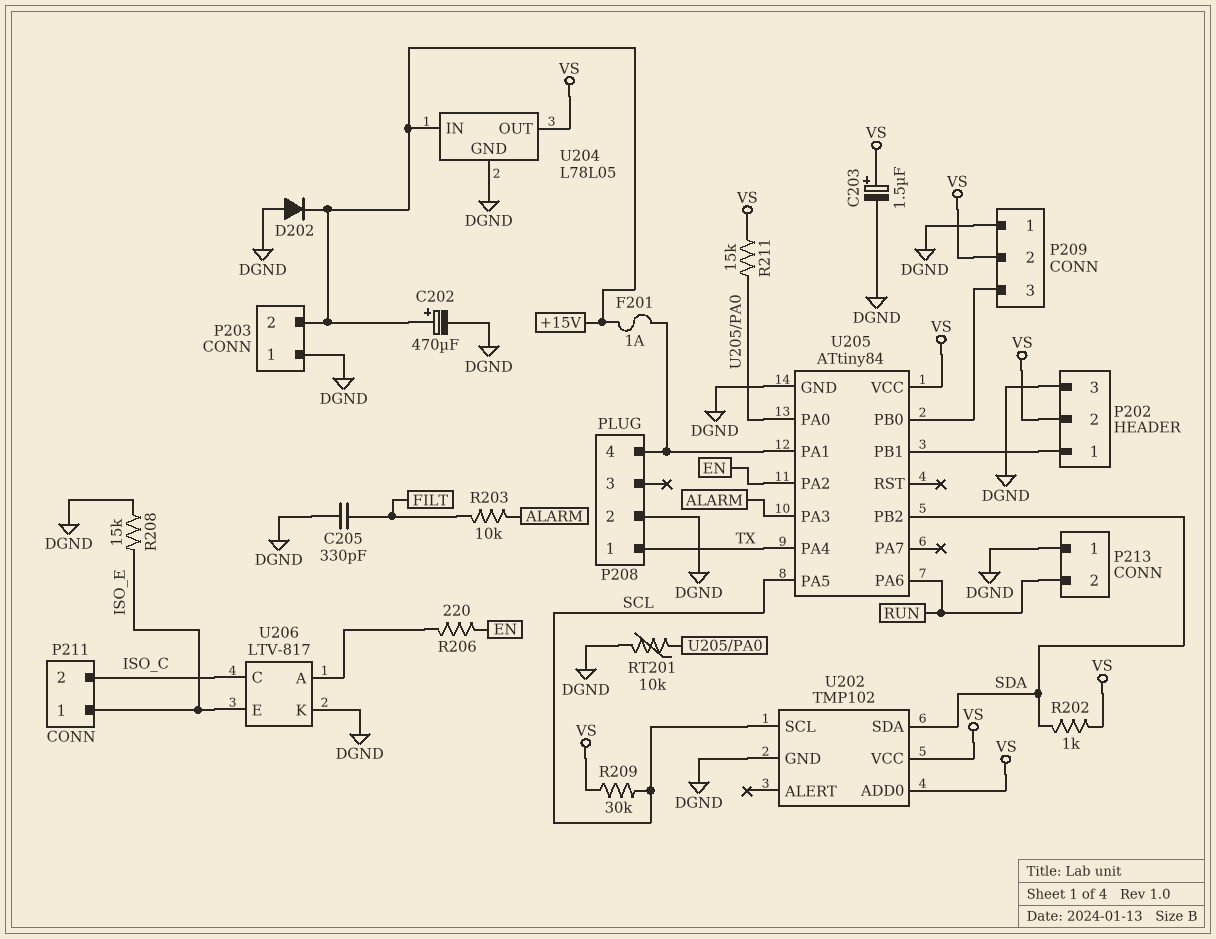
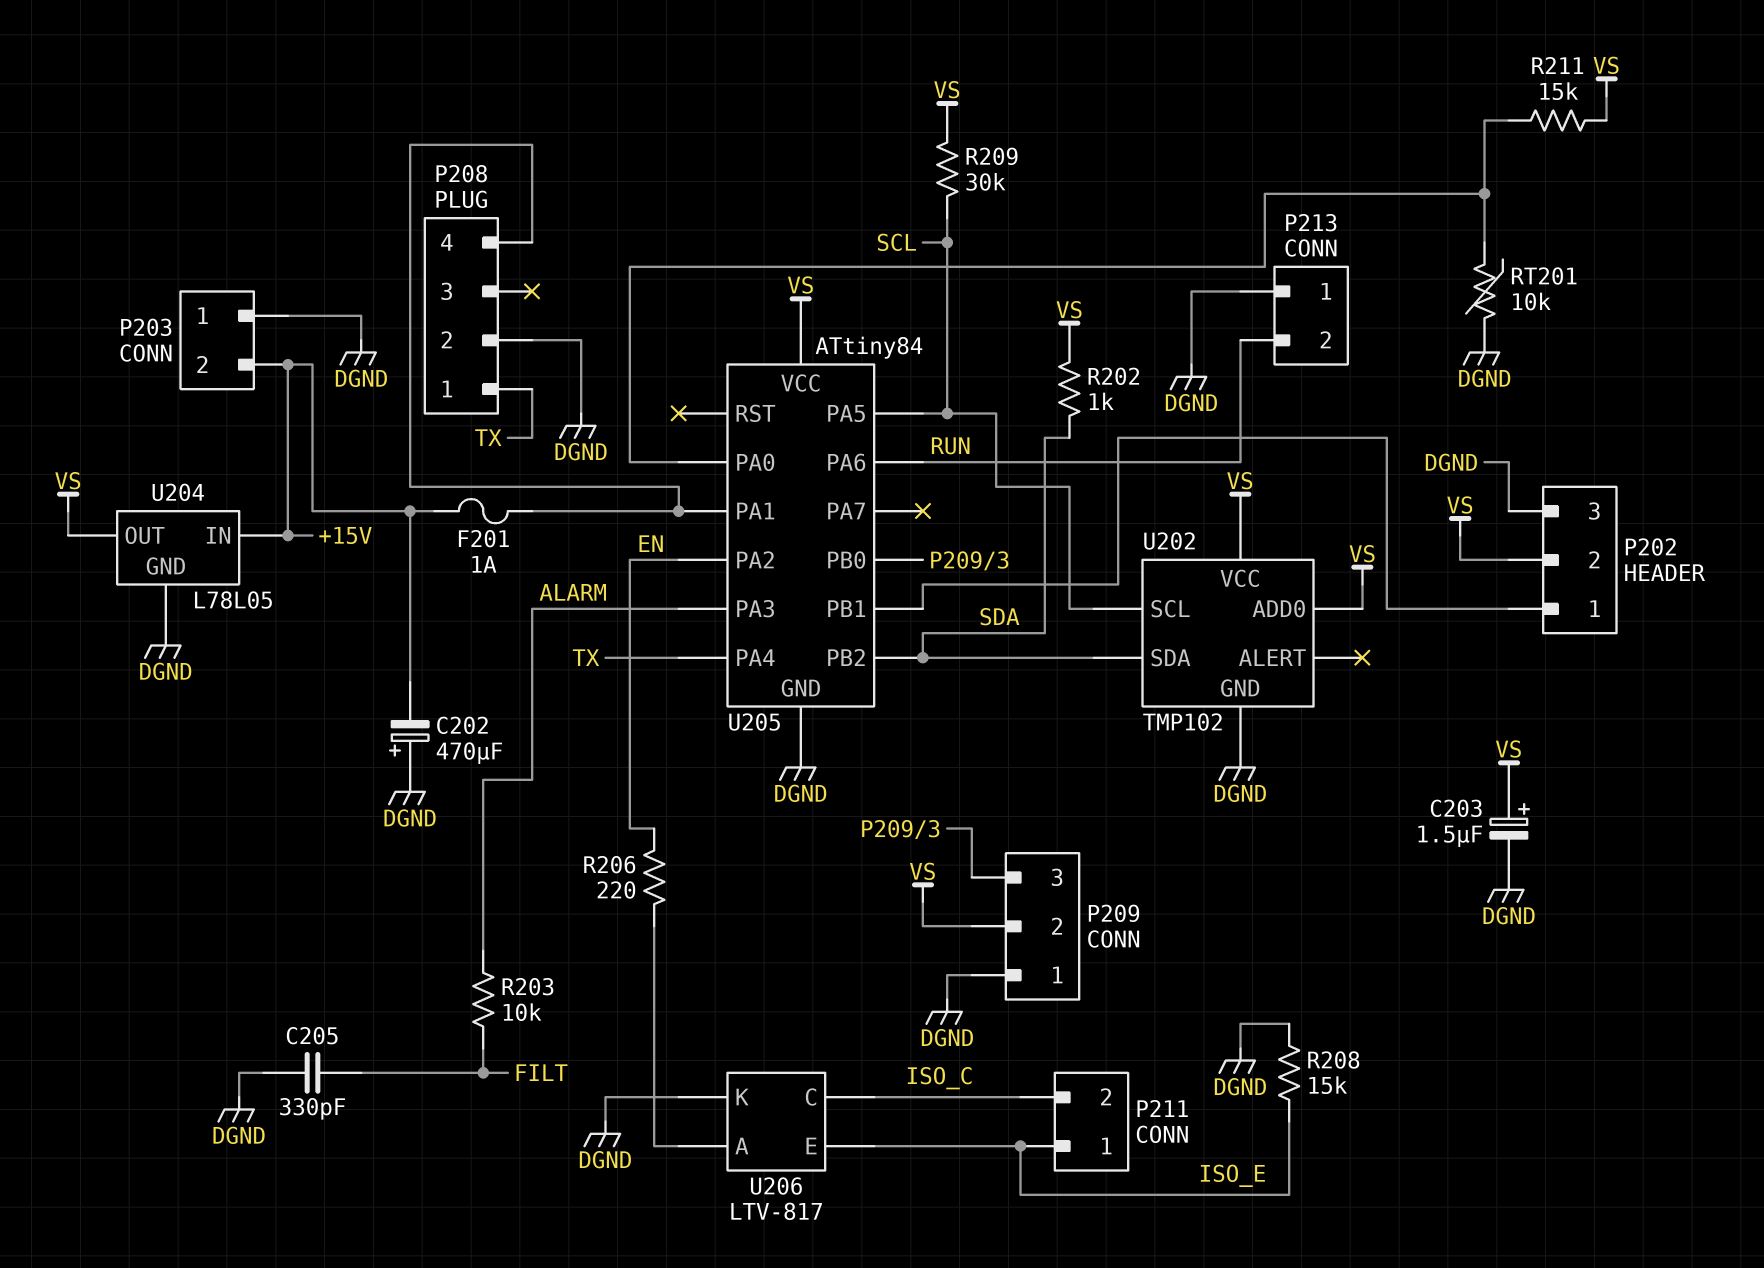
C202: 470uF (plus +15V, minus DGND) -> 470uF (plus DGND, minus +15V)
D202: diode (A DGND, K +15V) -> none

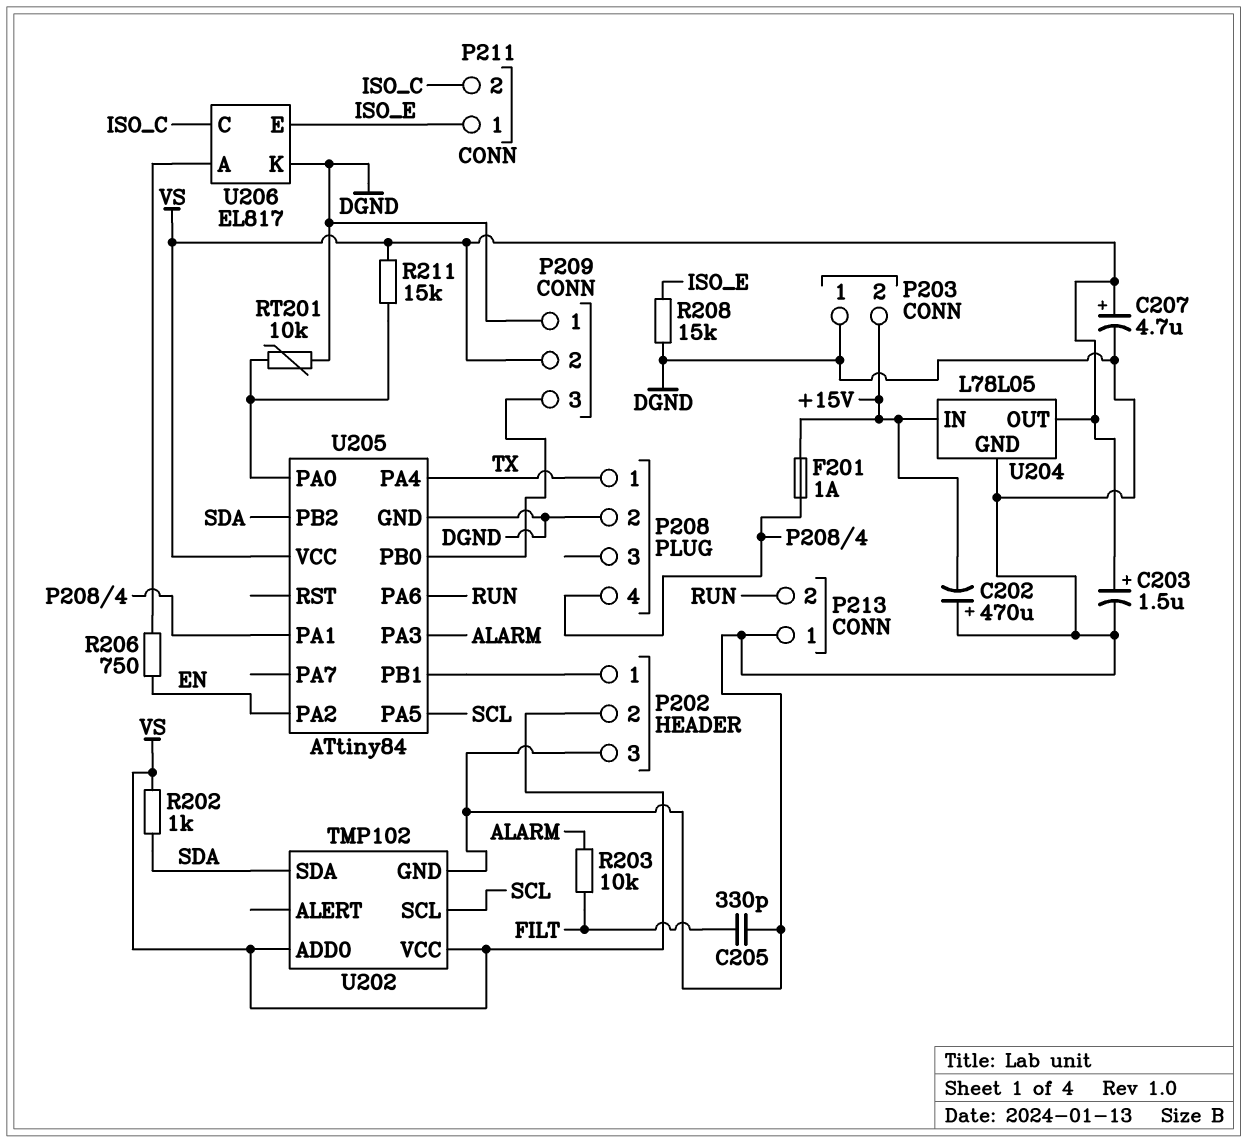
C207: none -> 4.7uF (plus VS, minus DGND)
R206: 220 (EN, U206/A) -> 750 (EN, U206/A)
R209: 30k (SCL, VS) -> none
U206: LTV-817 -> EL817

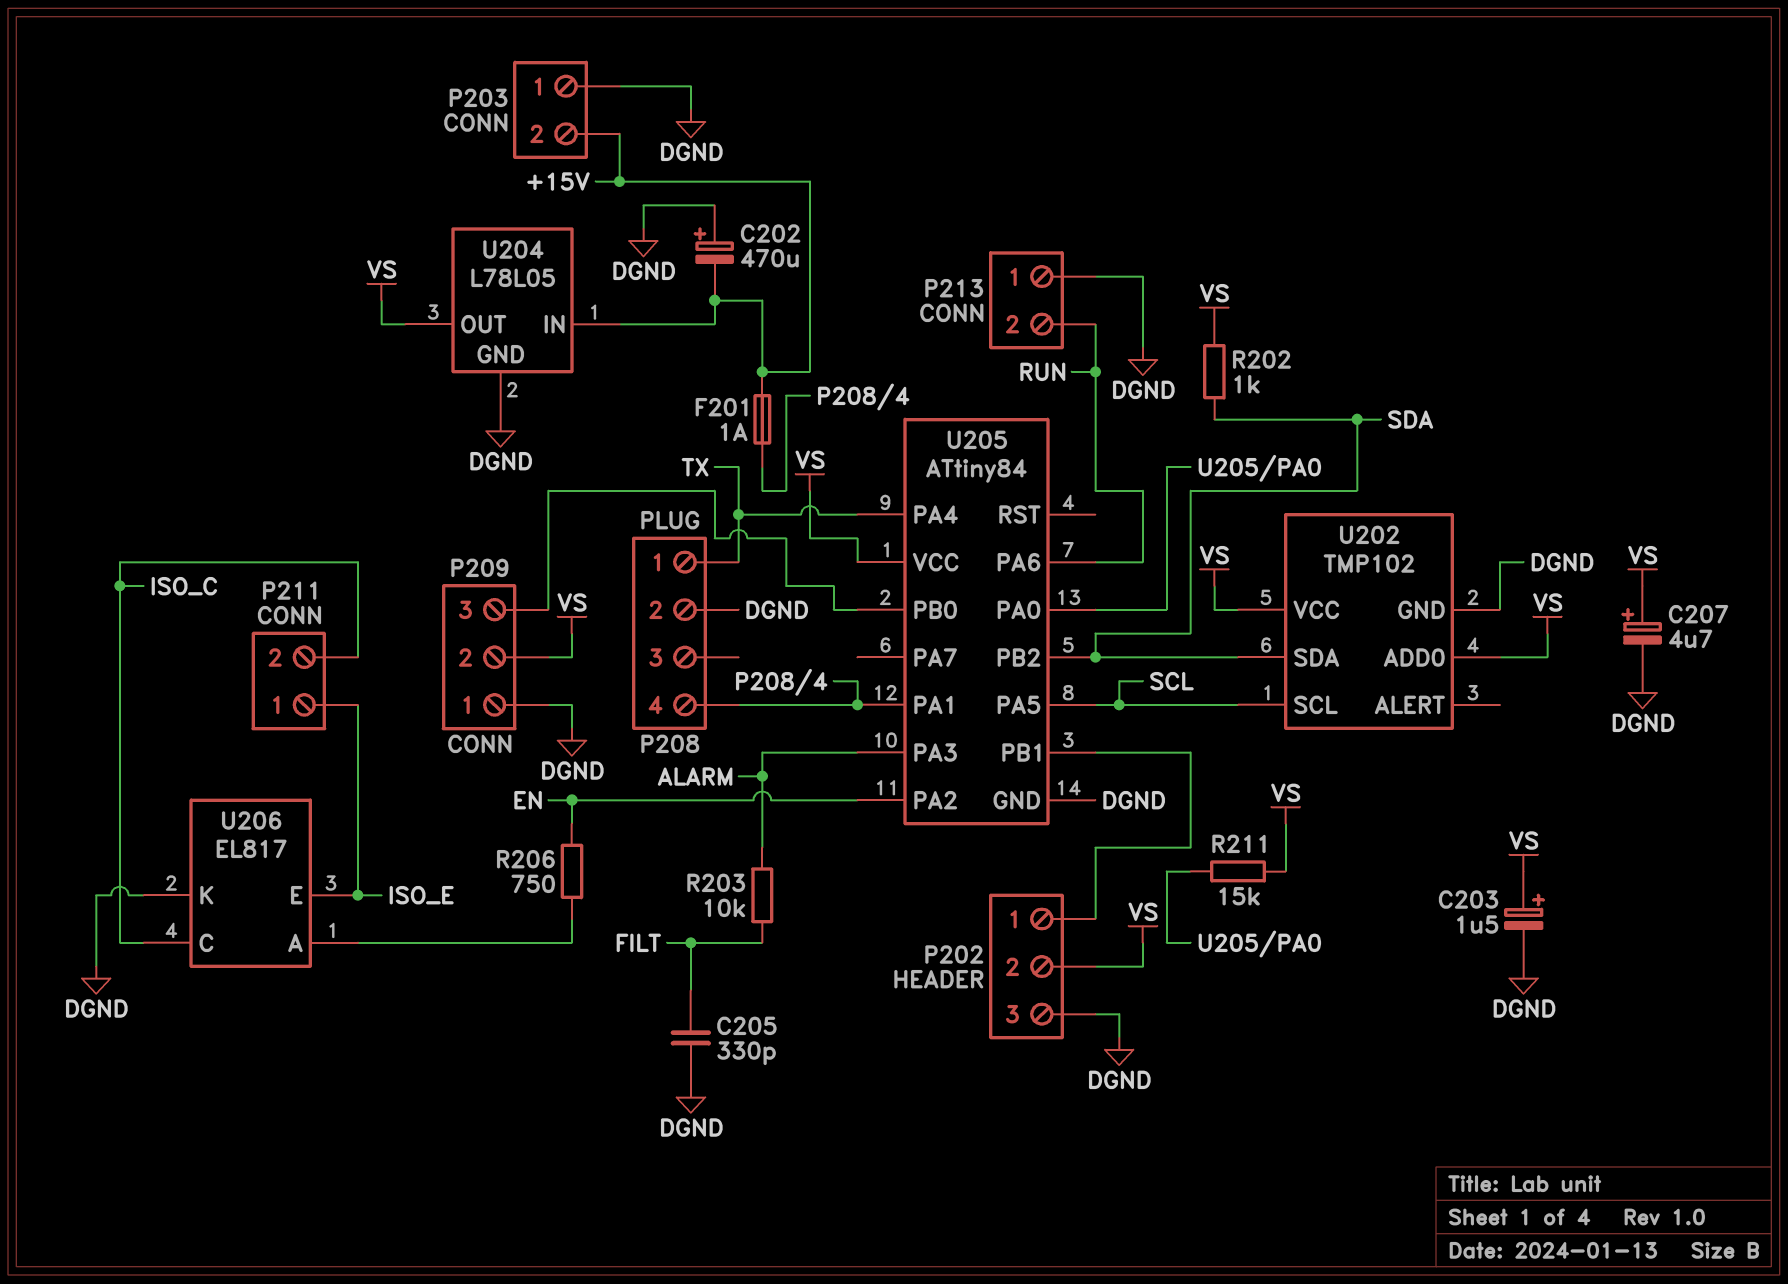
R208: 15k (DGND, ISO_E) -> none
RT201: 10k (DGND, U205/PA0) -> none

